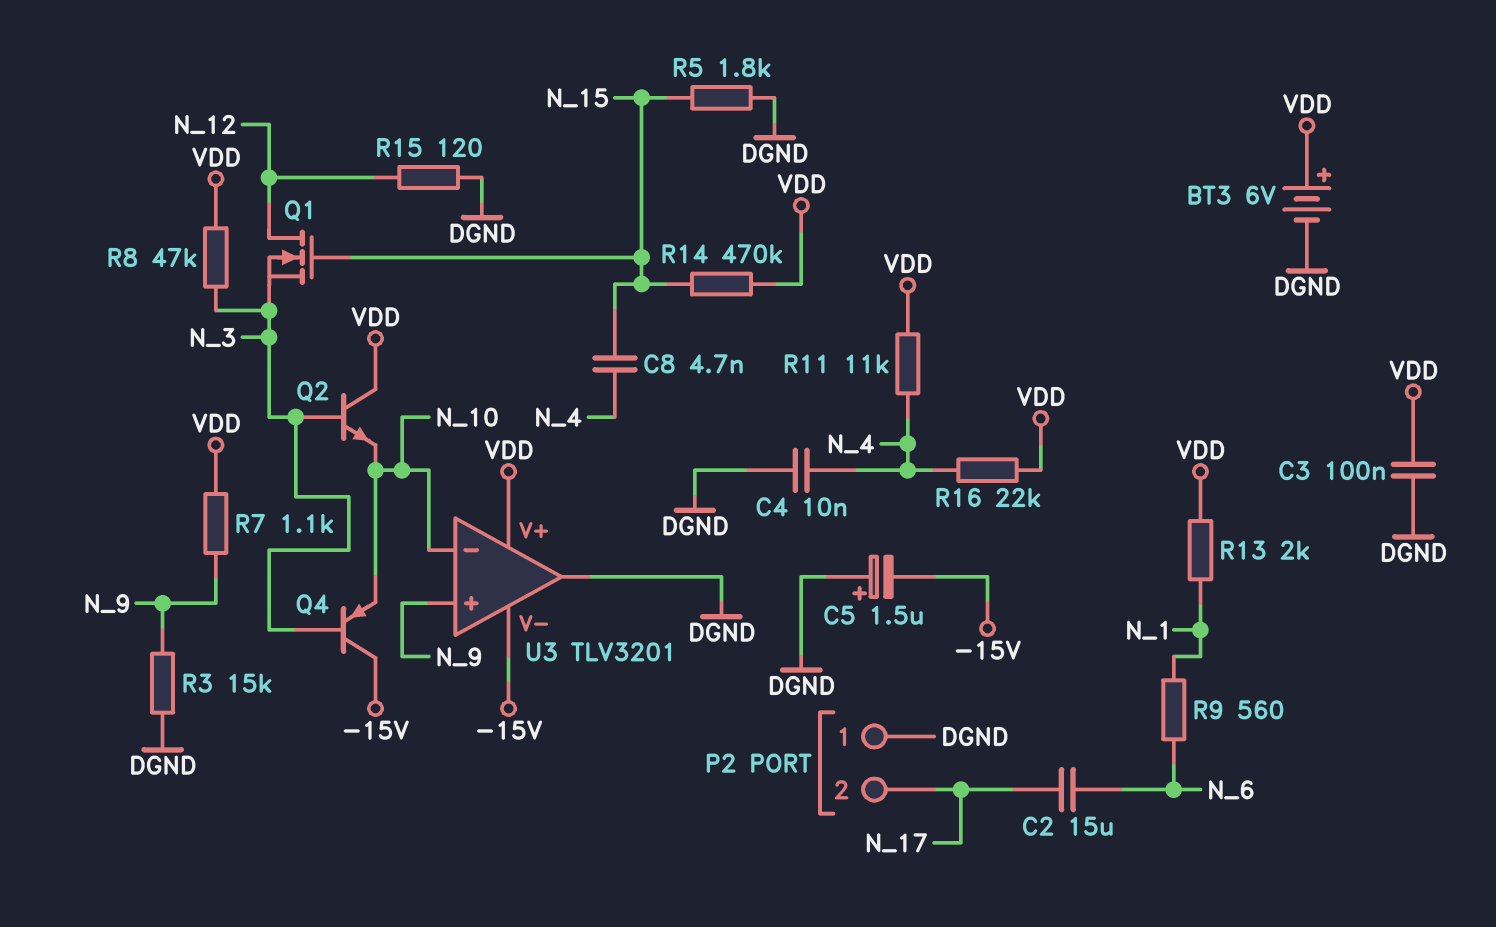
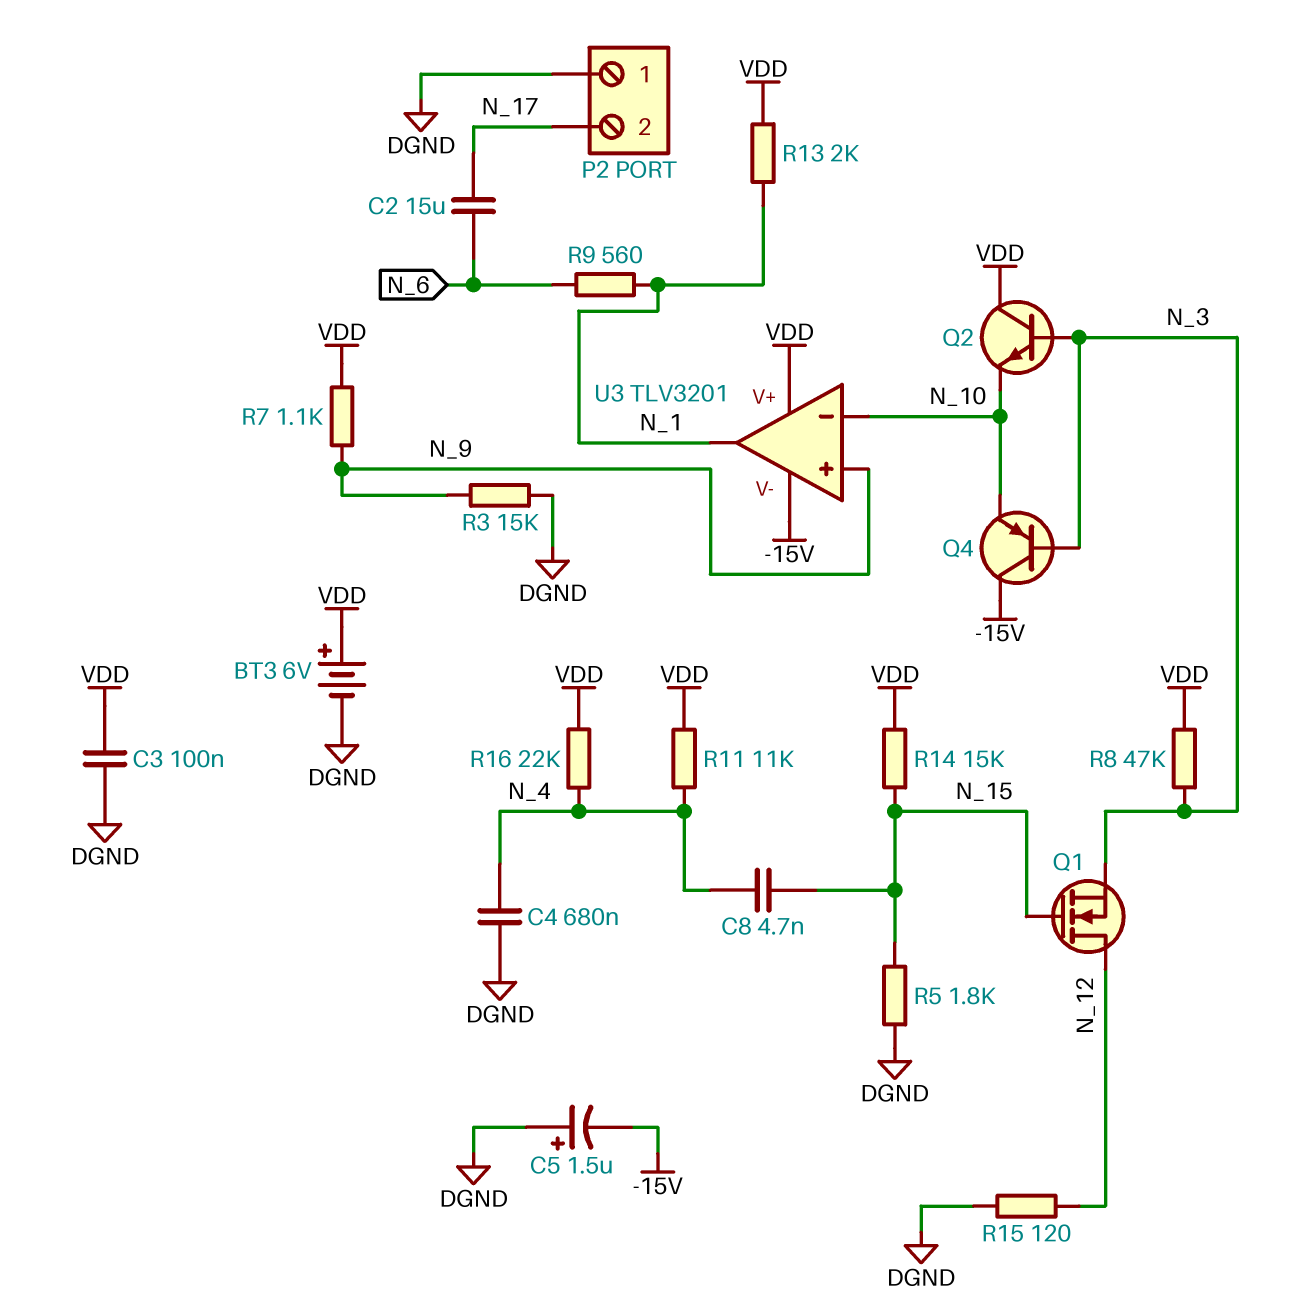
C4: 10nF (DGND, N_4) -> 680nF (DGND, N_4)
R14: 470k (N_15, VDD) -> 15k (N_15, VDD)
U3 pin out: DGND -> N_1

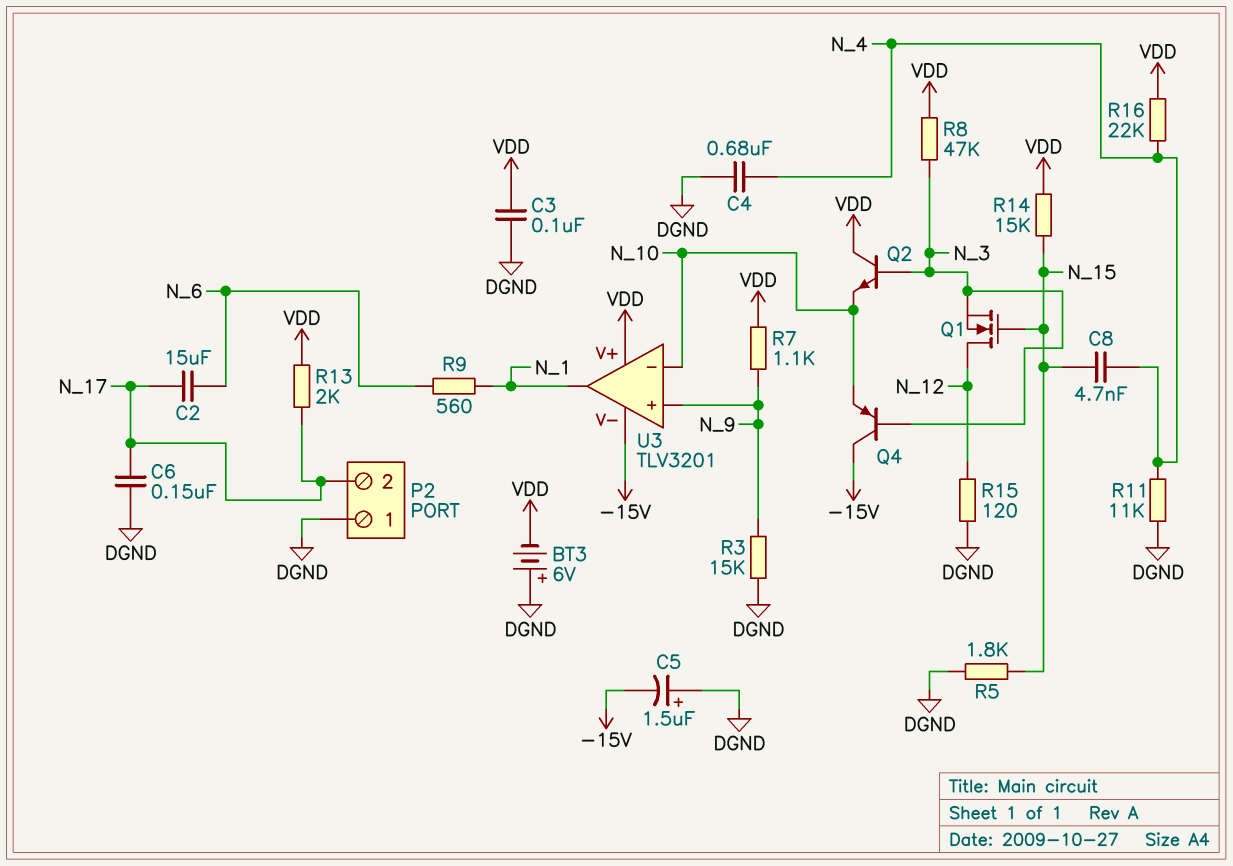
BT3: 6V (plus VDD, minus DGND) -> 6V (plus DGND, minus VDD)
C6: none -> 150nF (DGND, N_17)
R11: 11k (N_4, VDD) -> 11k (DGND, N_4)
R13: 2k (N_1, VDD) -> 2k (N_17, VDD)

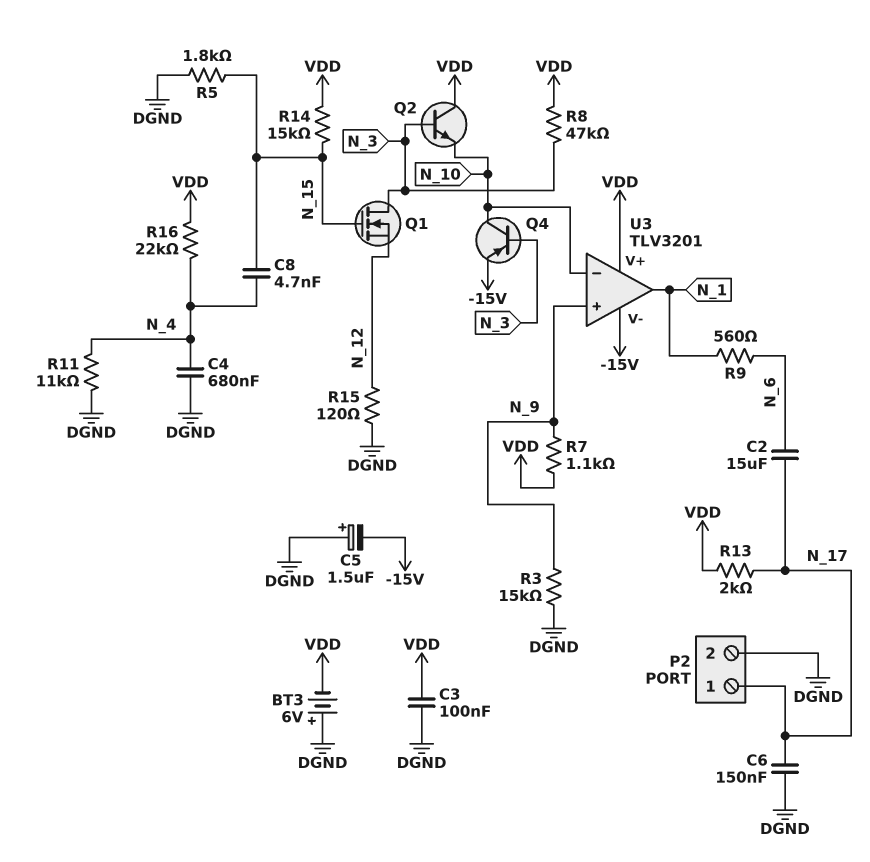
P2 pin 1: DGND -> N_17
P2 pin 2: N_17 -> DGND
Q1: NMOS (G N_15, D N_12, S N_3) -> NMOS (G N_15, D N_3, S N_12)
Q4: PNP (B N_3, C -15V, E N_10) -> PNP (B N_3, C N_10, E -15V)

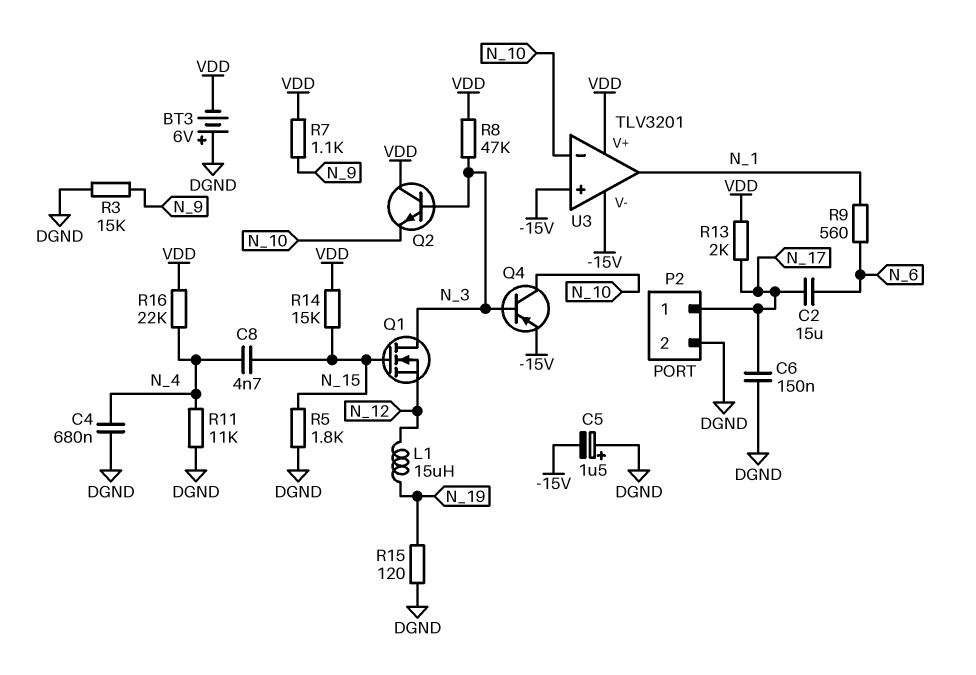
C3: 100nF (DGND, VDD) -> none
L1: none -> 15uH (N_12, N_19)
R15: 120 (DGND, N_12) -> 120 (DGND, N_19)
U3 pin in+: N_9 -> -15V

